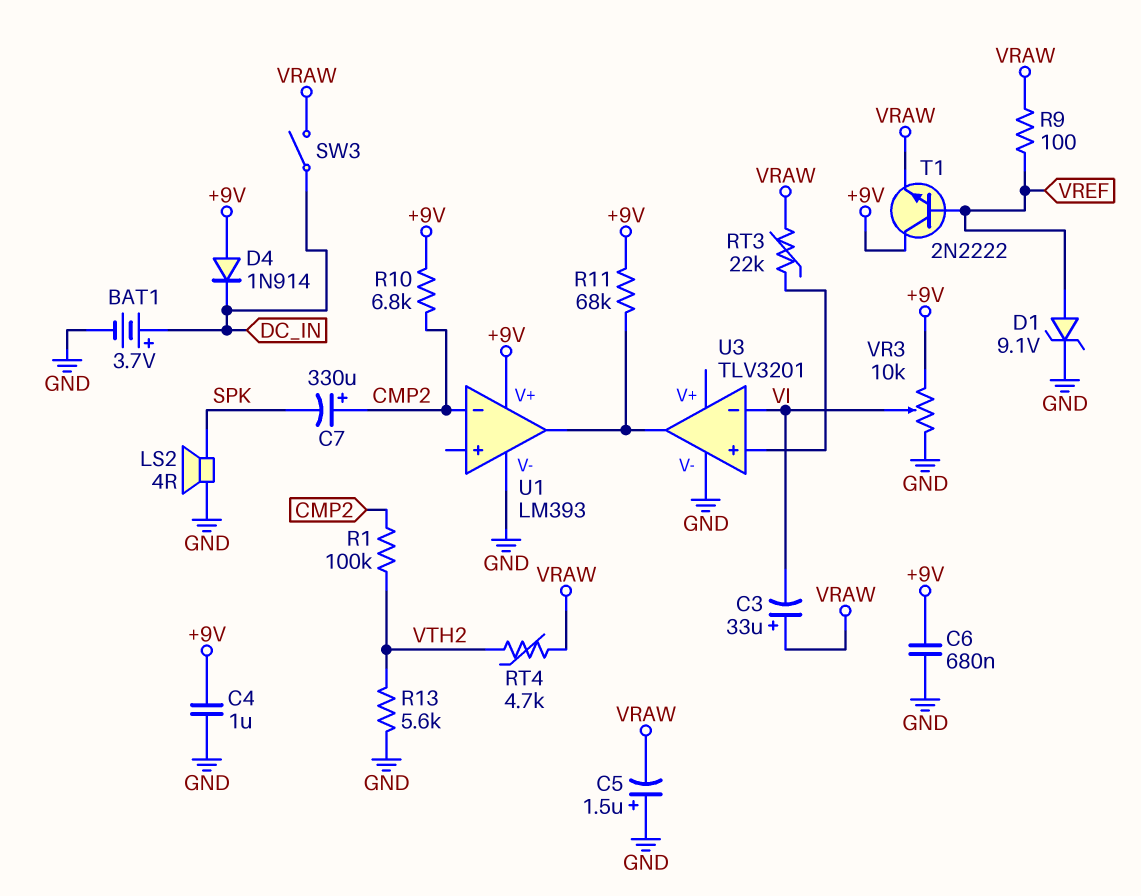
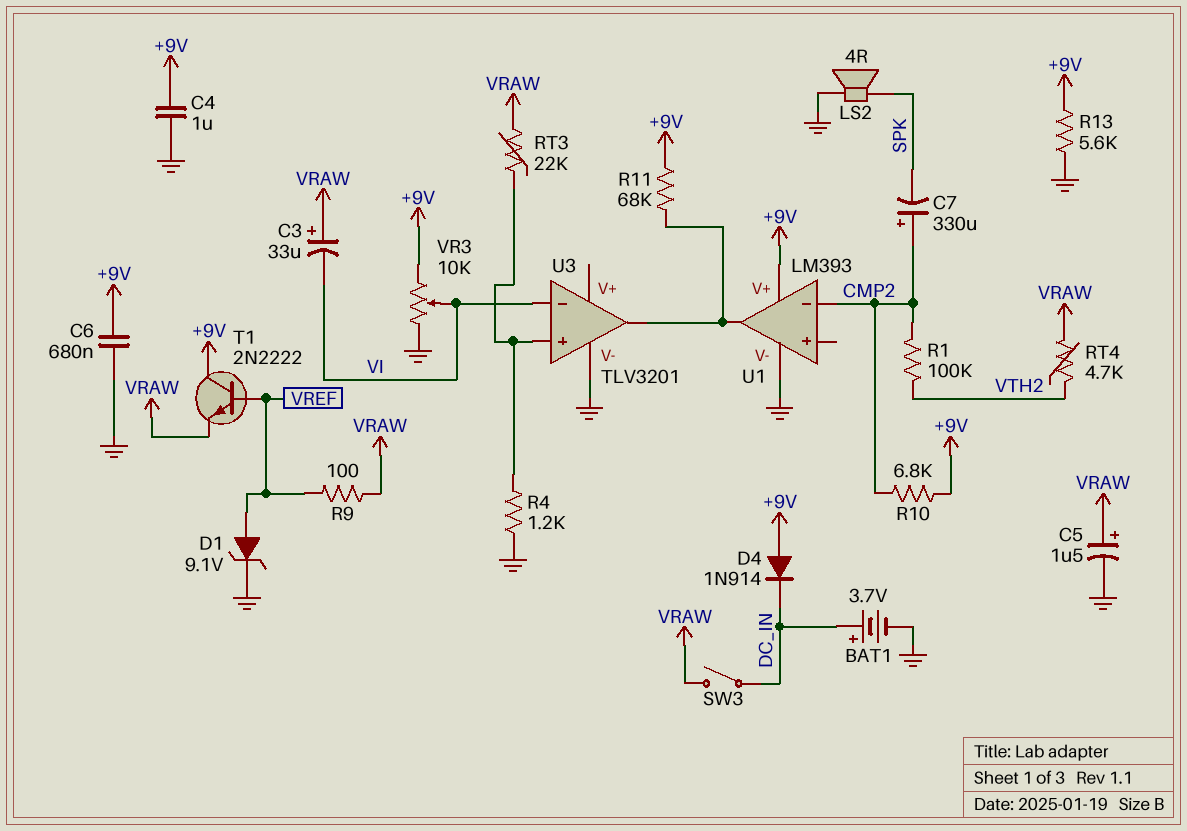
C5: 1.5uF (plus GND, minus VRAW) -> 1.5uF (plus VRAW, minus GND)
R4: none -> 1.2k (GND, U3/in+)
R13: 5.6k (GND, VTH2) -> 5.6k (+9V, GND)

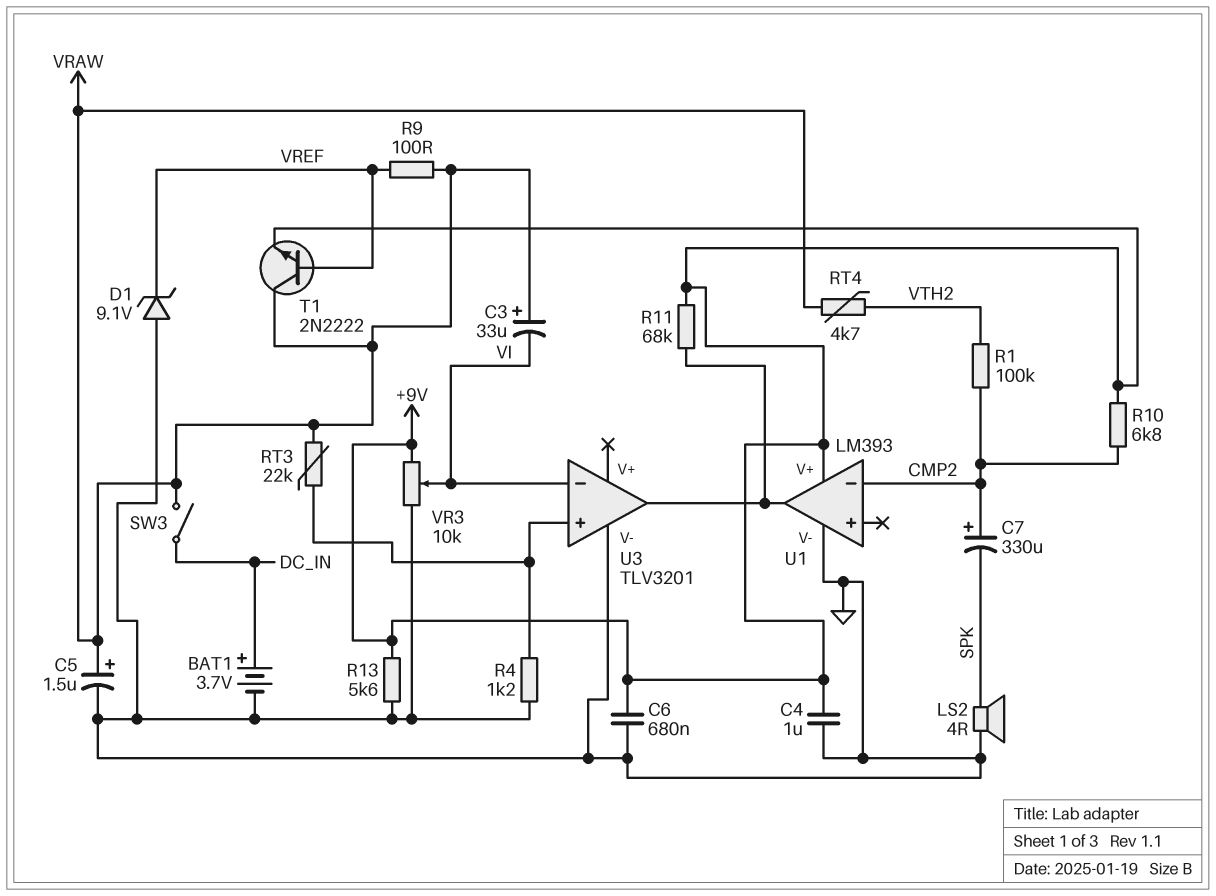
D1: zener 9.1V (A VREF, K GND) -> zener 9.1V (A GND, K VREF)
D4: diode 1N914 (A +9V, K DC_IN) -> none
T1: NPN 2N2222 (B VREF, C +9V, E VRAW) -> NPN 2N2222 (B VREF, C VRAW, E +9V)

